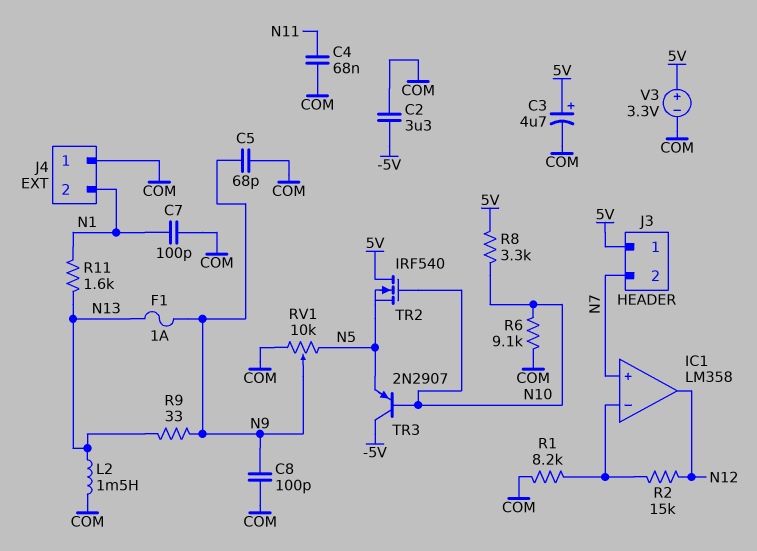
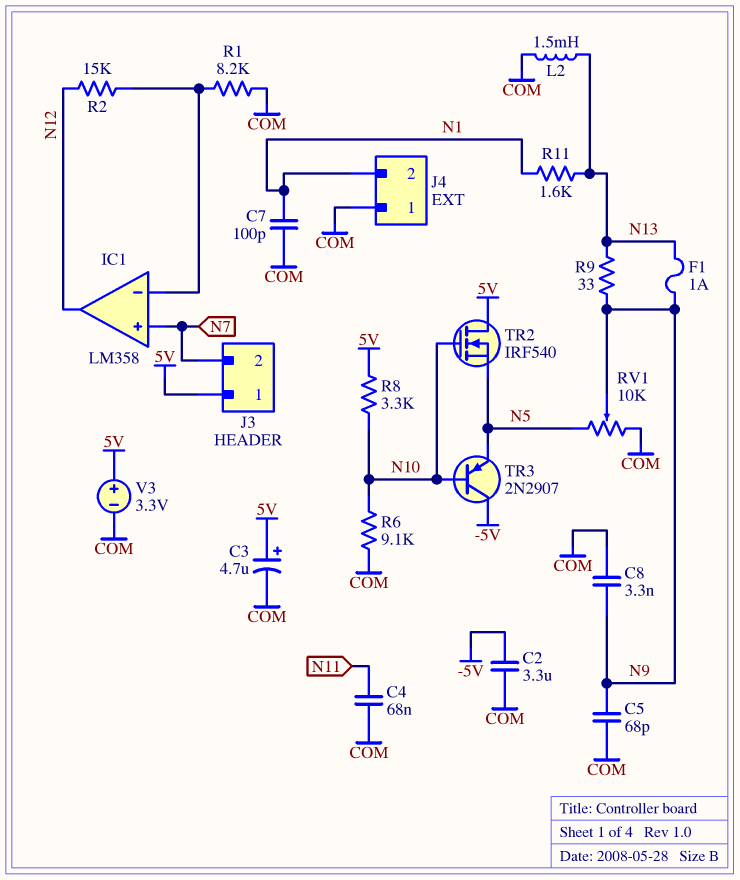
C8: 100pF (COM, N9) -> 3.3nF (COM, N9)

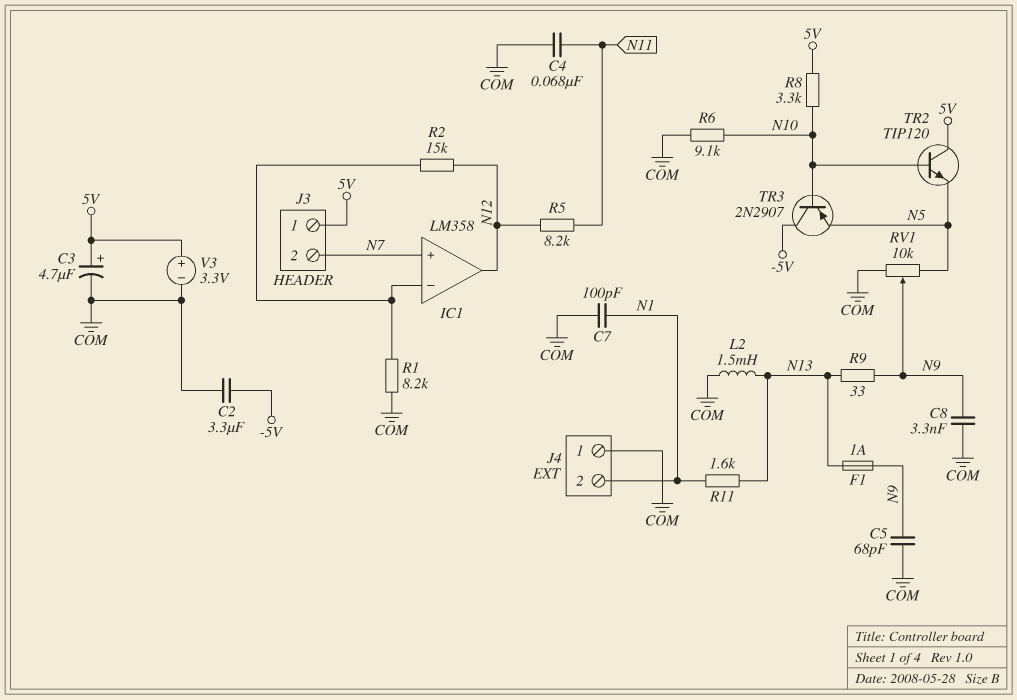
R5: none -> 8.2k (N11, N12)
TR2: NMOS IRF540 (G N10, D 5V, S N5) -> NPN TIP120 (B N10, C 5V, E N5)

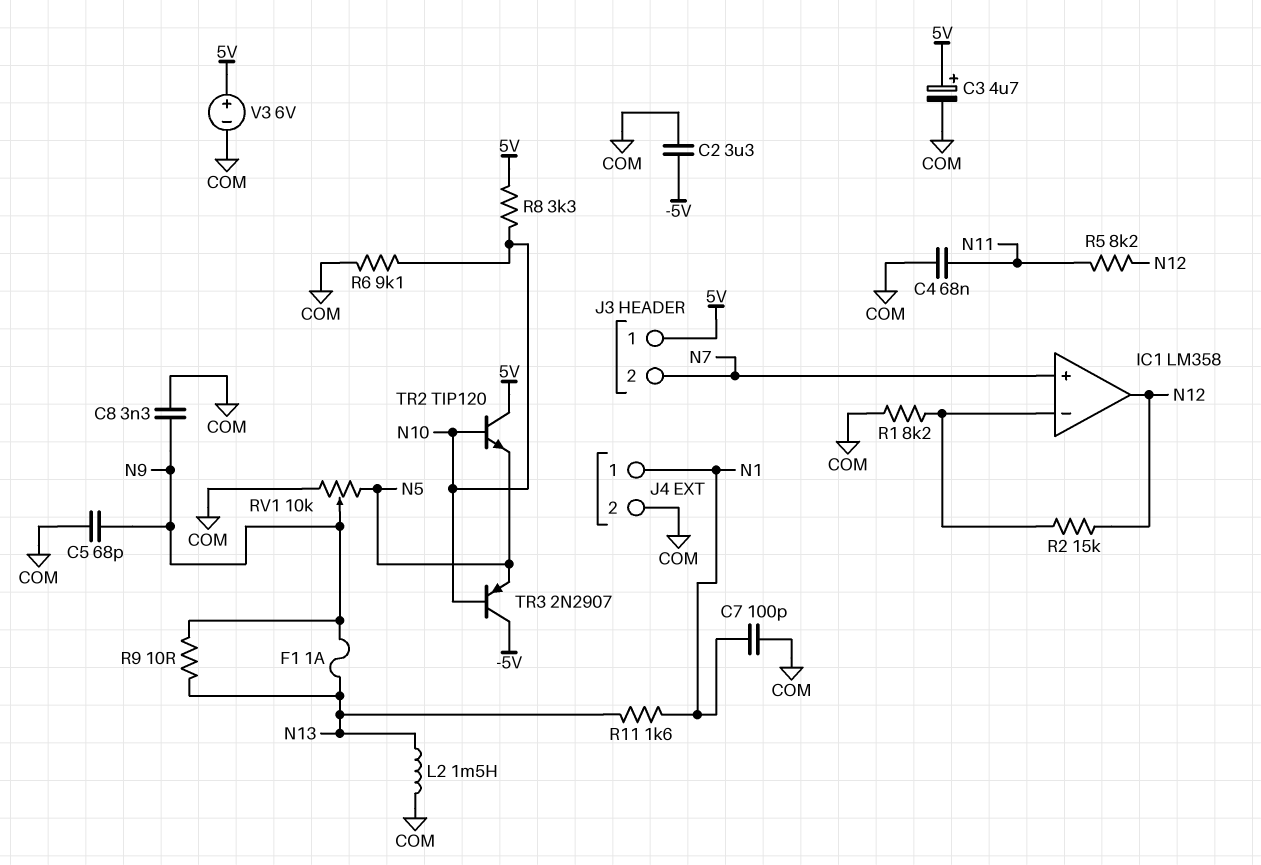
J4 pin 1: COM -> N1
J4 pin 2: N1 -> COM
R9: 33 (N9, N13) -> 10 (N9, N13)
V3: 3.3V (plus 5V, minus COM) -> 6V (plus 5V, minus COM)

